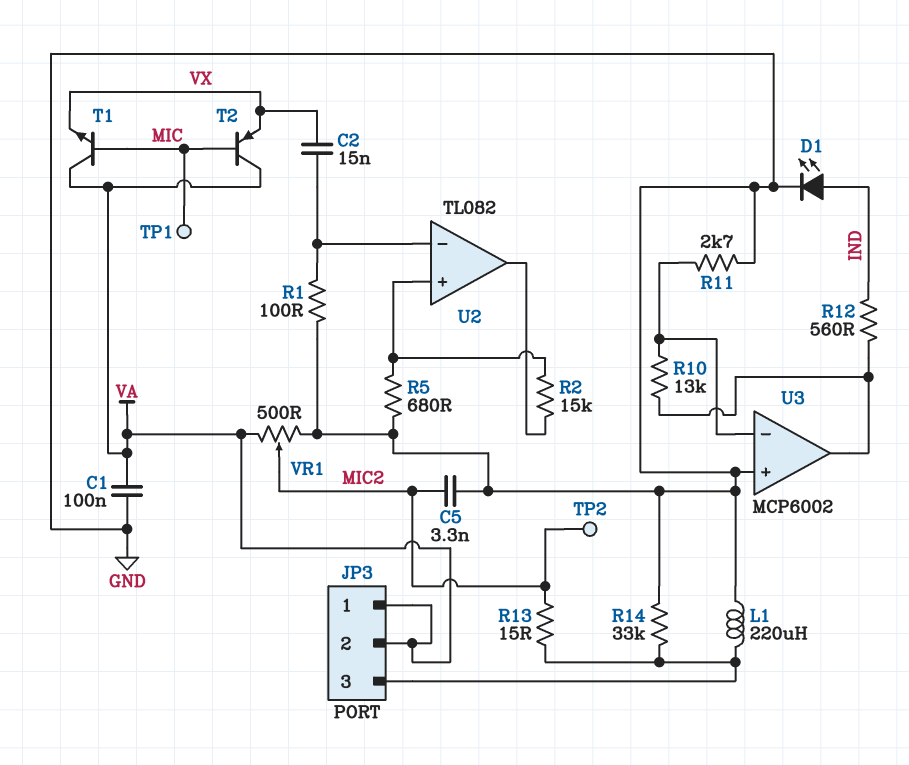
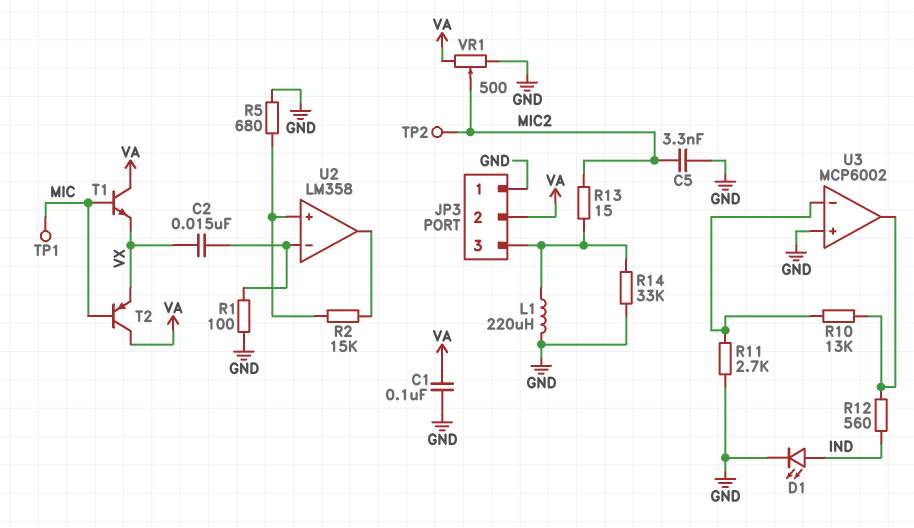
JP3 pin 1: VA -> GND
U2: TL082 -> LM358

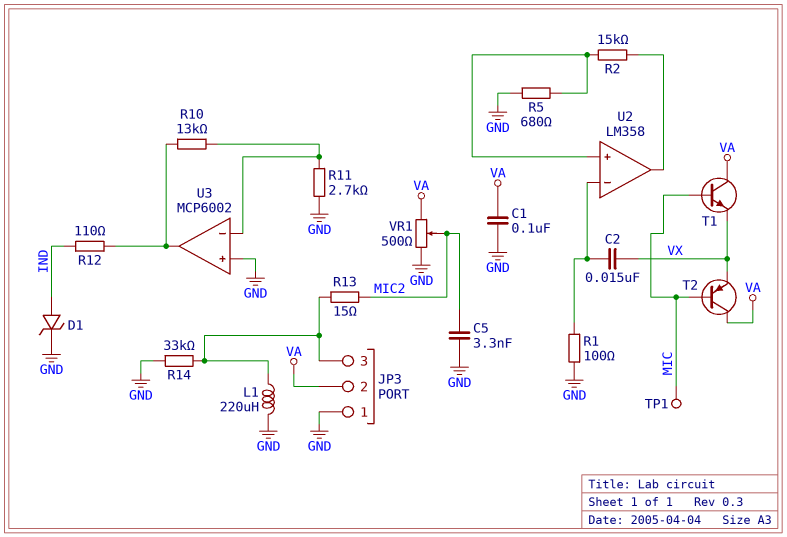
D1: LED (A IND, K GND) -> zener (A IND, K GND)
R12: 560 (IND, U3/out) -> 110 (IND, U3/out)
TP2: test point (MIC2) -> none

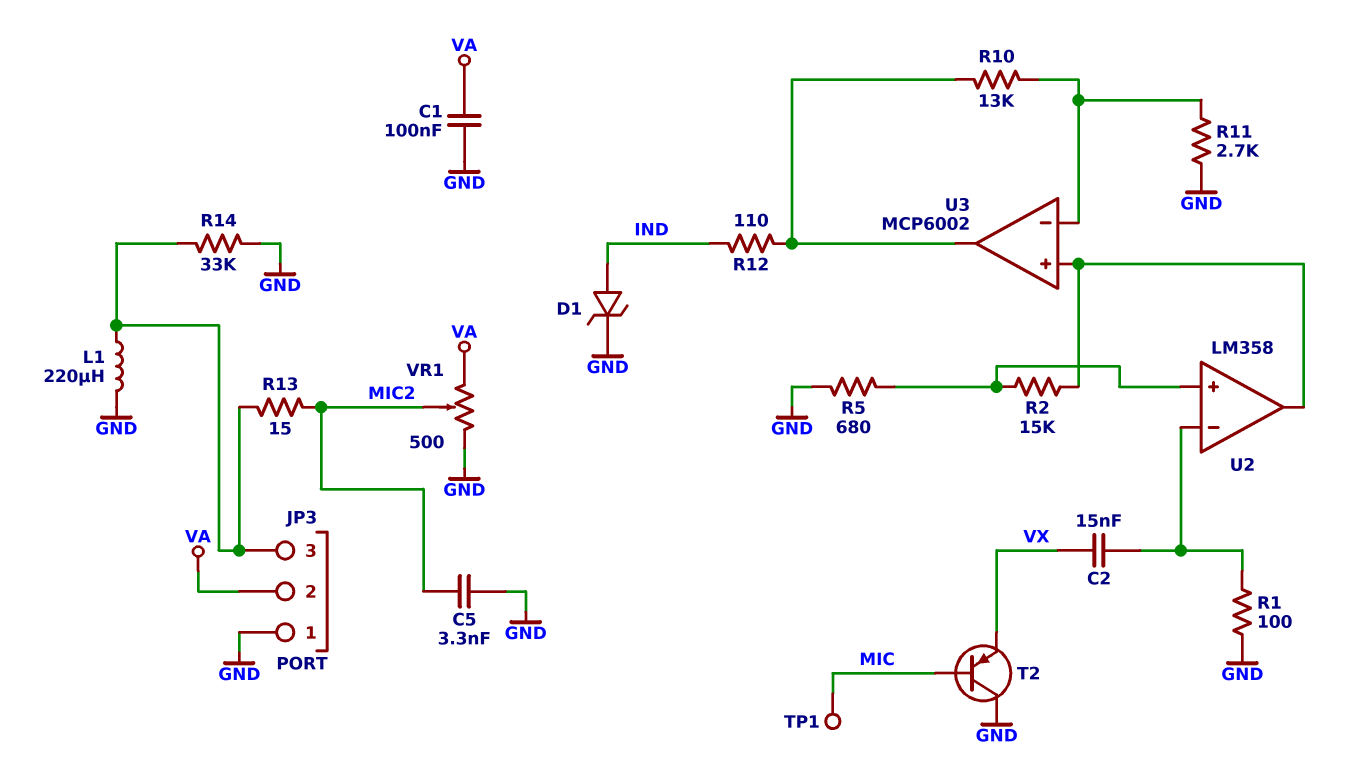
T1: NPN (B MIC, C VA, E VX) -> none
T2: PNP (B MIC, C VA, E VX) -> PNP (B MIC, C GND, E VX)
U3 pin in+: GND -> U2/out

